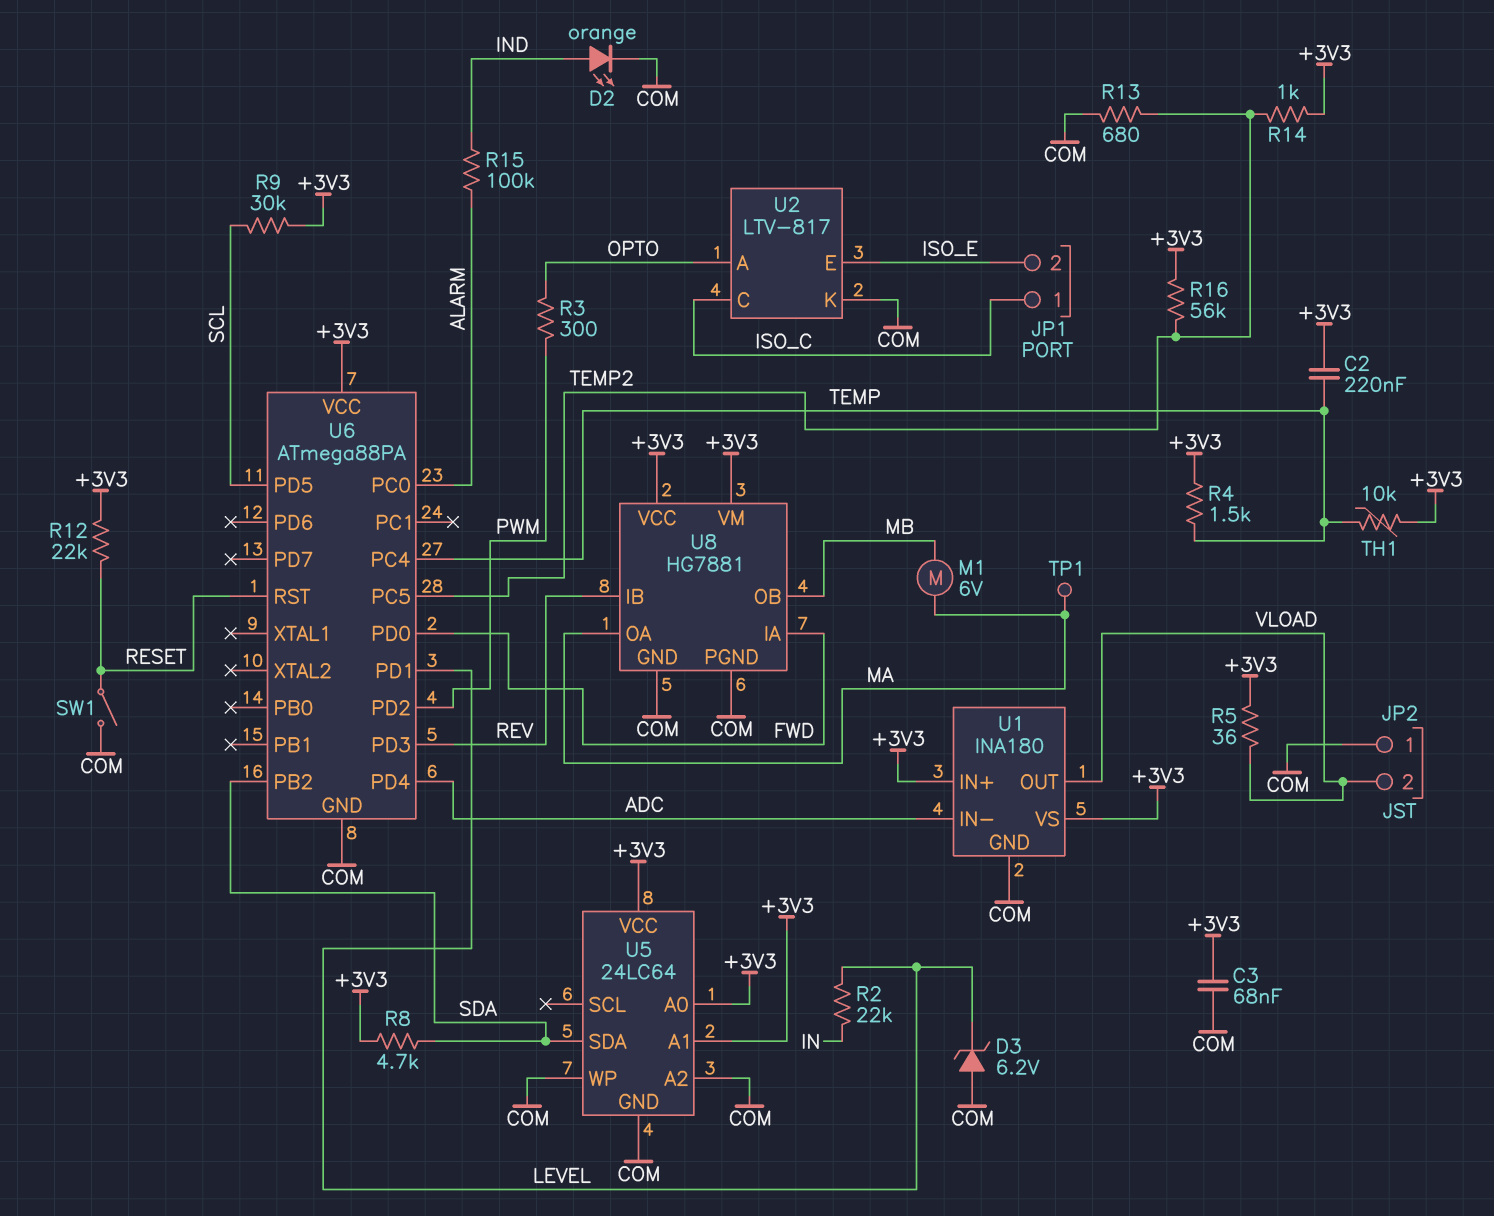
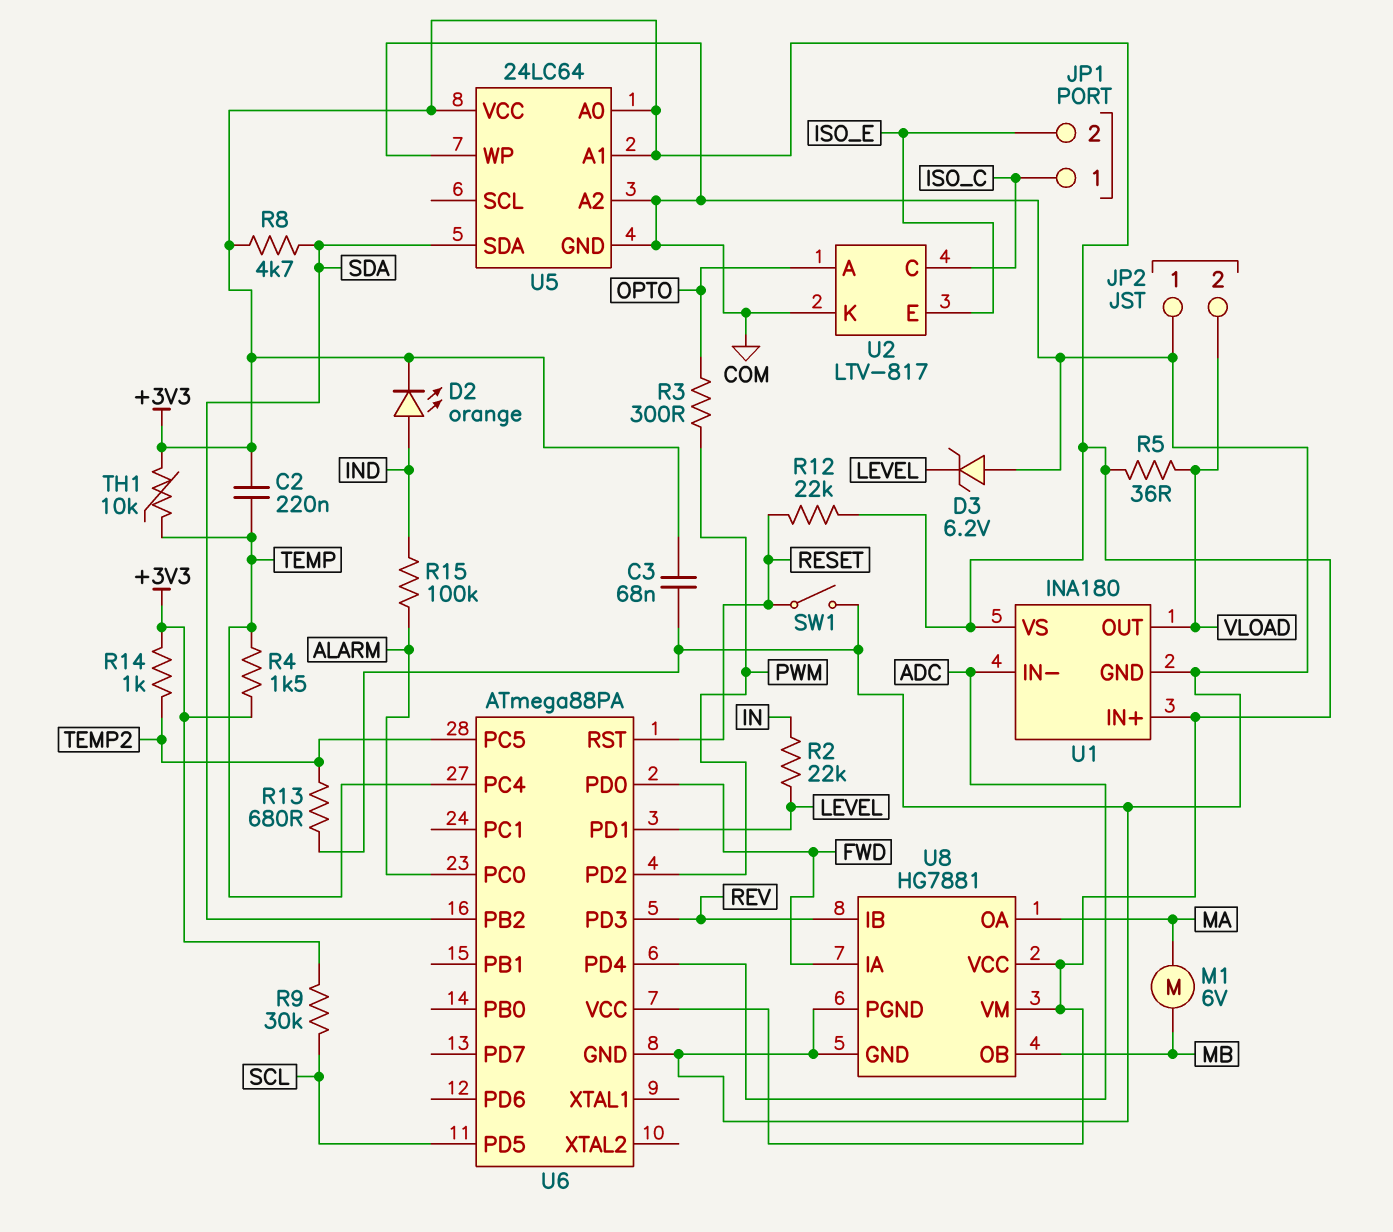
D2: LED orange (A IND, K COM) -> LED orange (A IND, K +3V3)
R16: 56k (+3V3, TEMP2) -> none
TP1: test point (MA) -> none

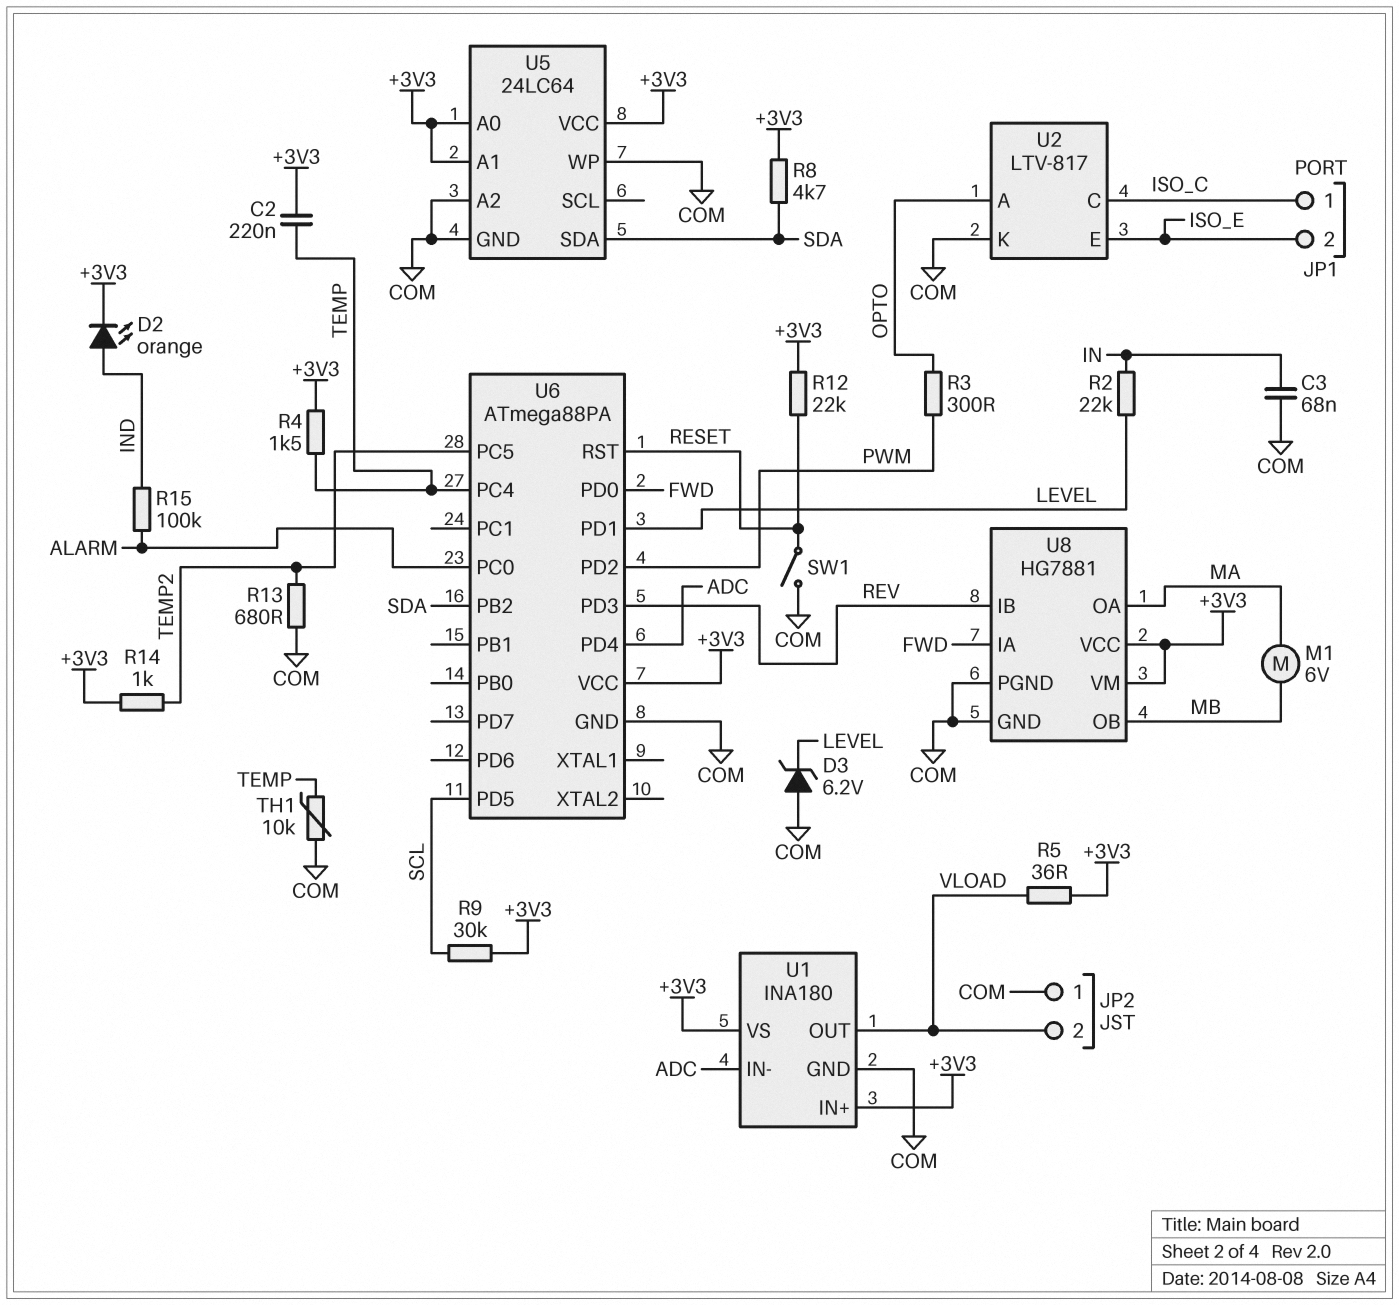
C3: 68nF (+3V3, COM) -> 68nF (COM, IN)
TH1: 10k (+3V3, TEMP) -> 10k (COM, TEMP)

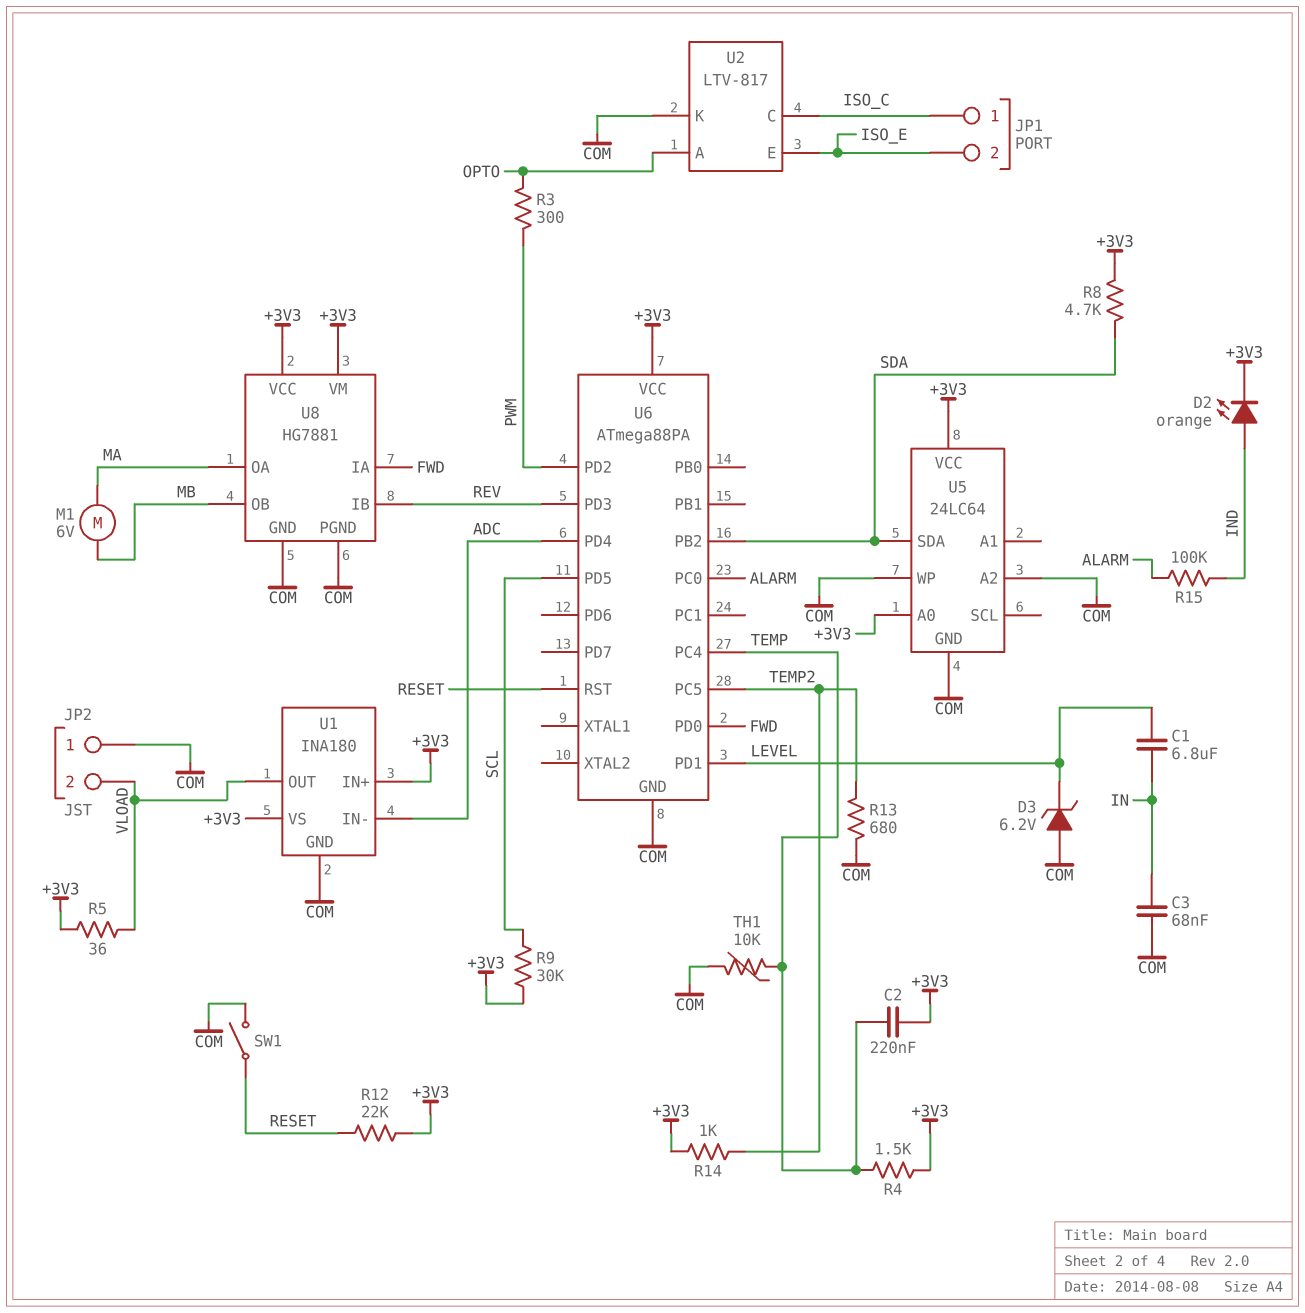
C1: none -> 6.8uF (IN, LEVEL)
R2: 22k (IN, LEVEL) -> none
U5 pin A1: +3V3 -> none

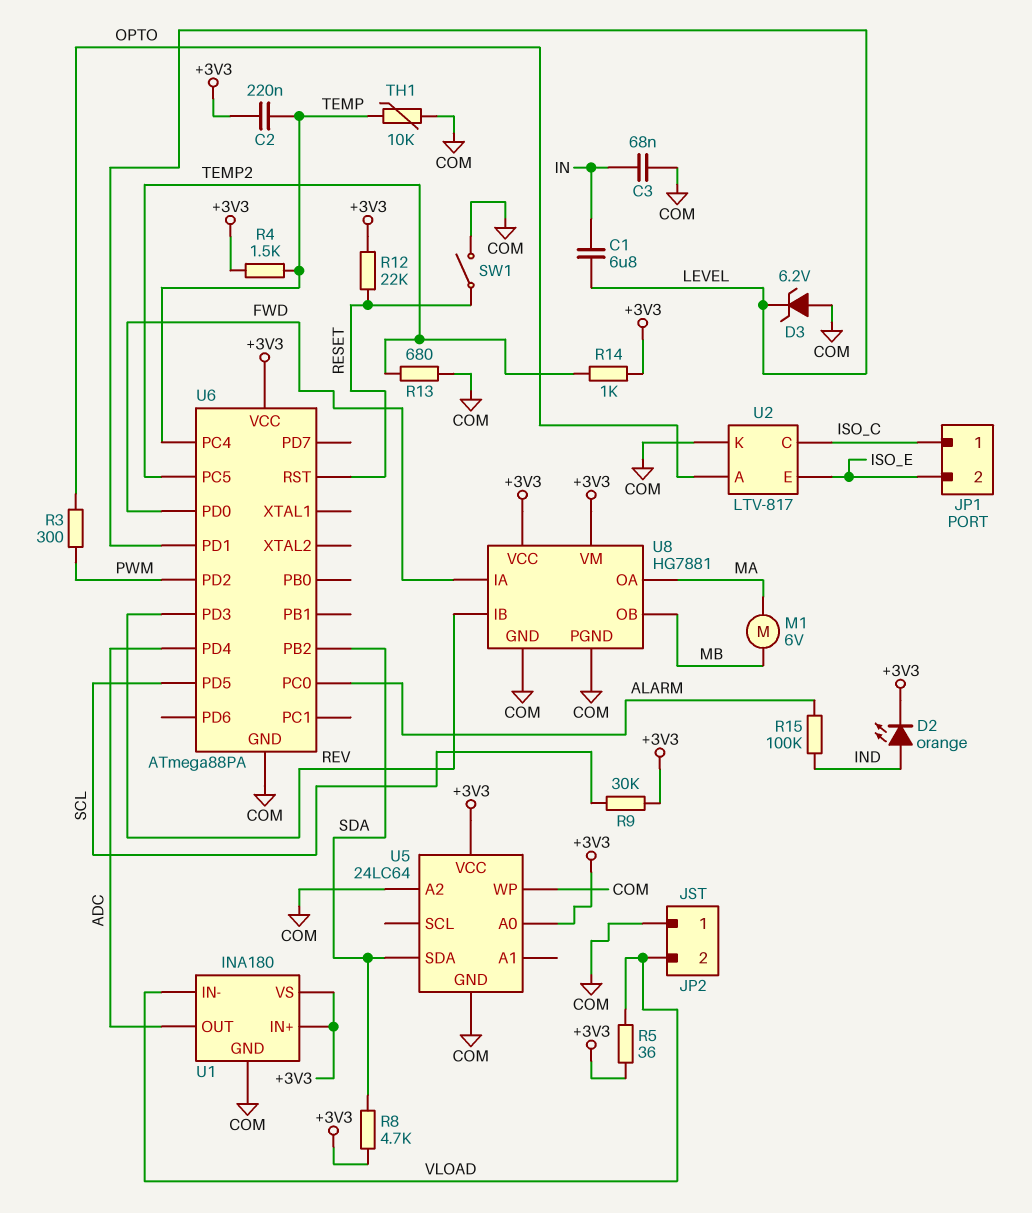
U1 pin IN-: ADC -> VLOAD
U1 pin OUT: VLOAD -> ADC

